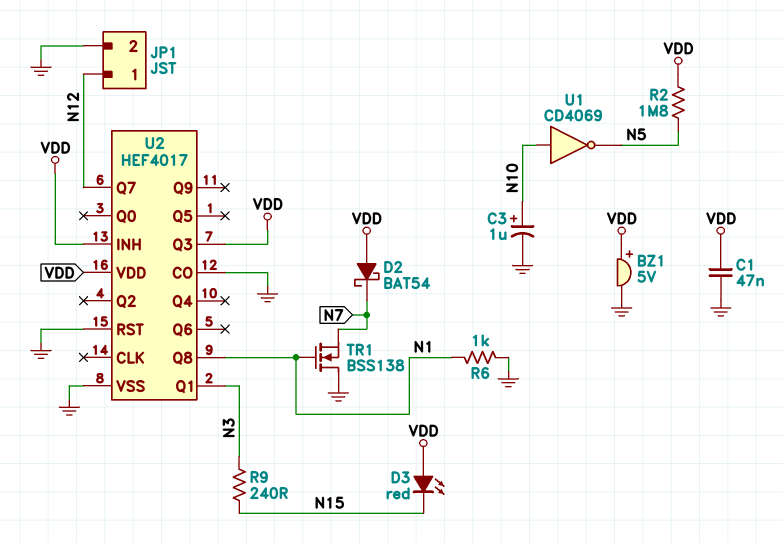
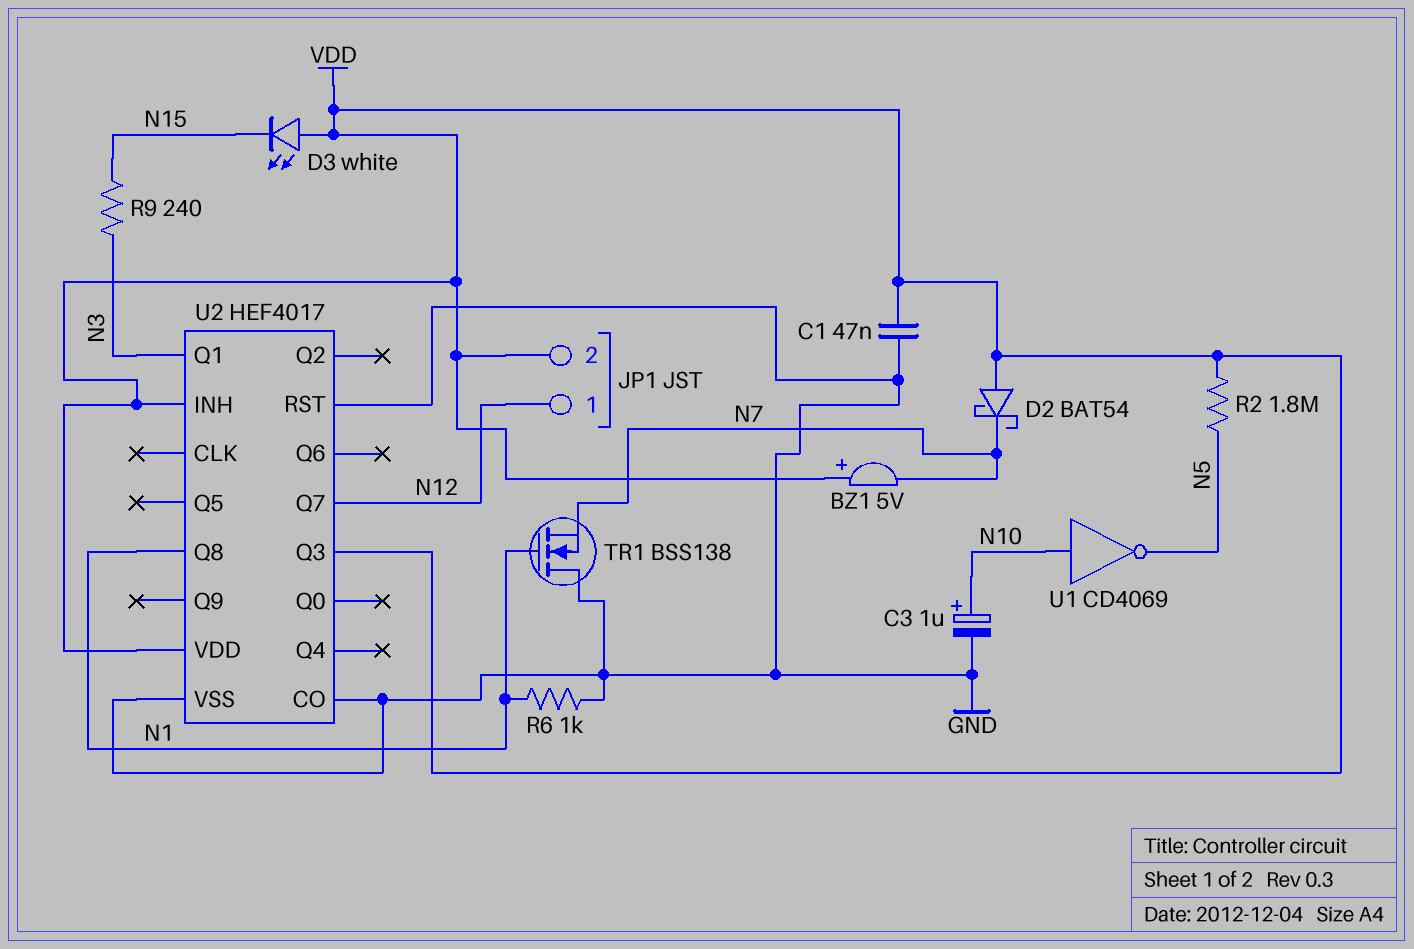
BZ1: buzzer 5V (plus VDD, minus GND) -> buzzer 5V (plus VDD, minus N7)
D3: LED red (A VDD, K N15) -> LED white (A VDD, K N15)
JP1 pin 2: GND -> VDD

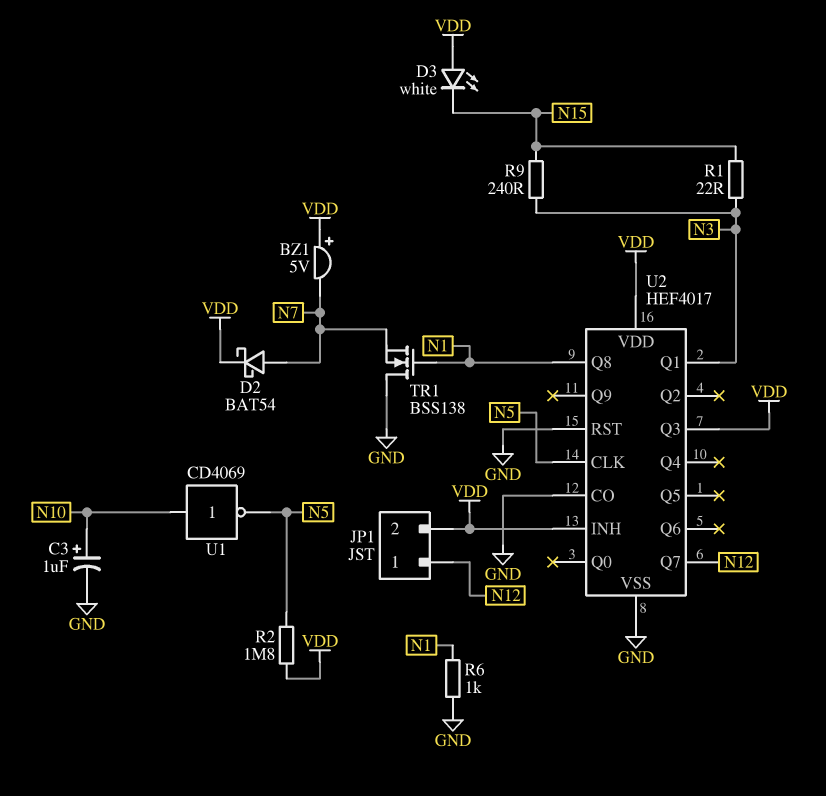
C1: 47nF (GND, VDD) -> none
D2: schottky BAT54 (A VDD, K N7) -> schottky BAT54 (A N7, K VDD)
R1: none -> 22 (N3, N15)
U2 pin CLK: none -> N5

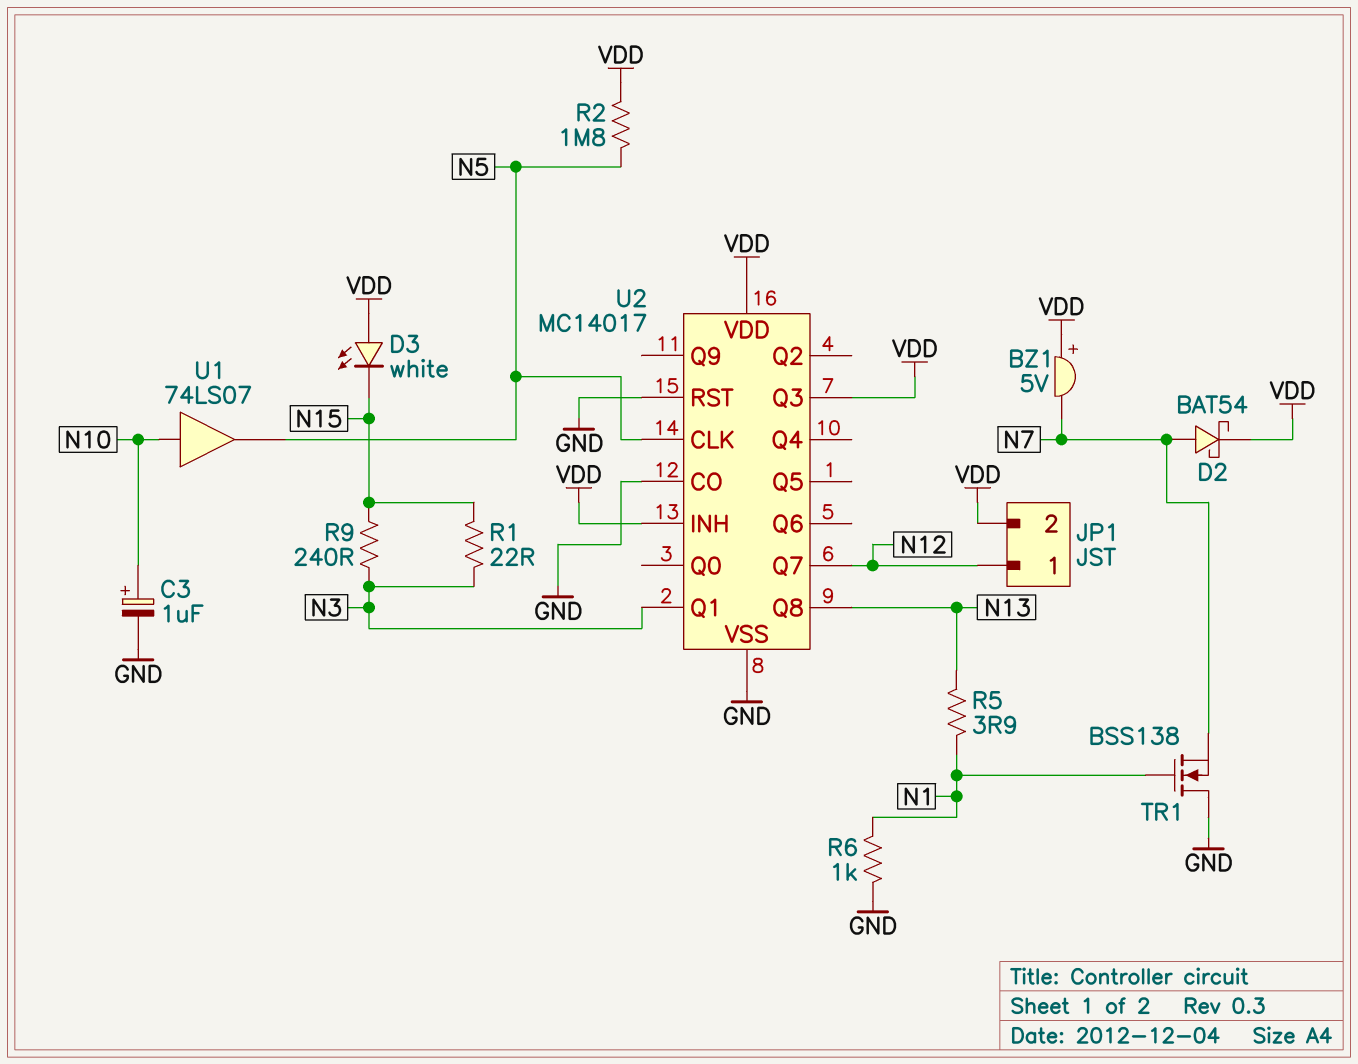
R5: none -> 3.9 (N1, N13)
U1: NOT CD4069 (in N10, out N5) -> buffer 74LS07 (in N10, out N5)
U2: HEF4017 -> MC14017
U2 pin Q8: N1 -> N13

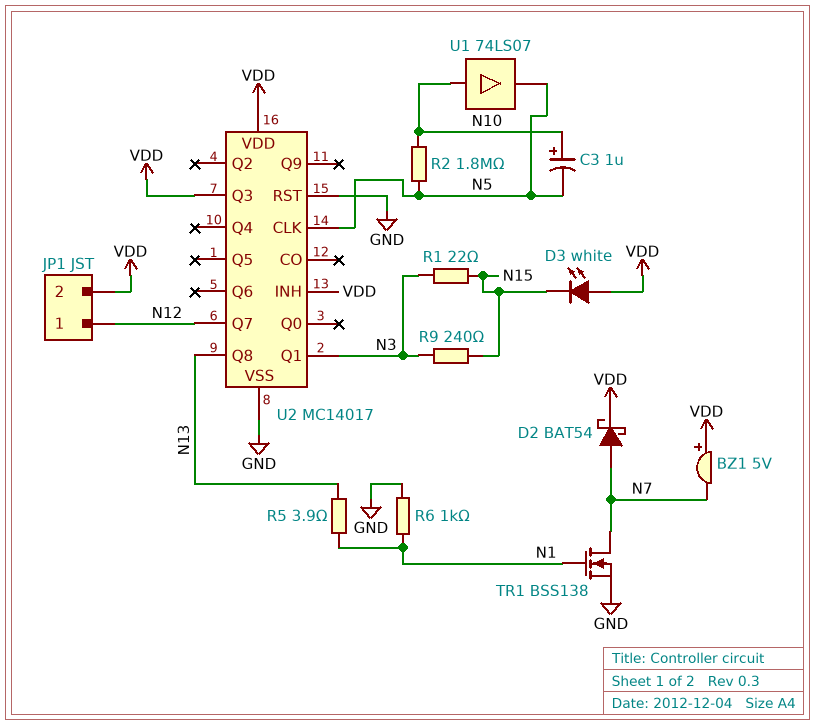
C3: 1uF (plus N10, minus GND) -> 1uF (plus N10, minus N5)
R2: 1.8M (N5, VDD) -> 1.8M (N5, N10)
TR1: NMOS BSS138 (G N1, D GND, S N7) -> NMOS BSS138 (G N1, D N7, S GND)
U2 pin CO: GND -> none

